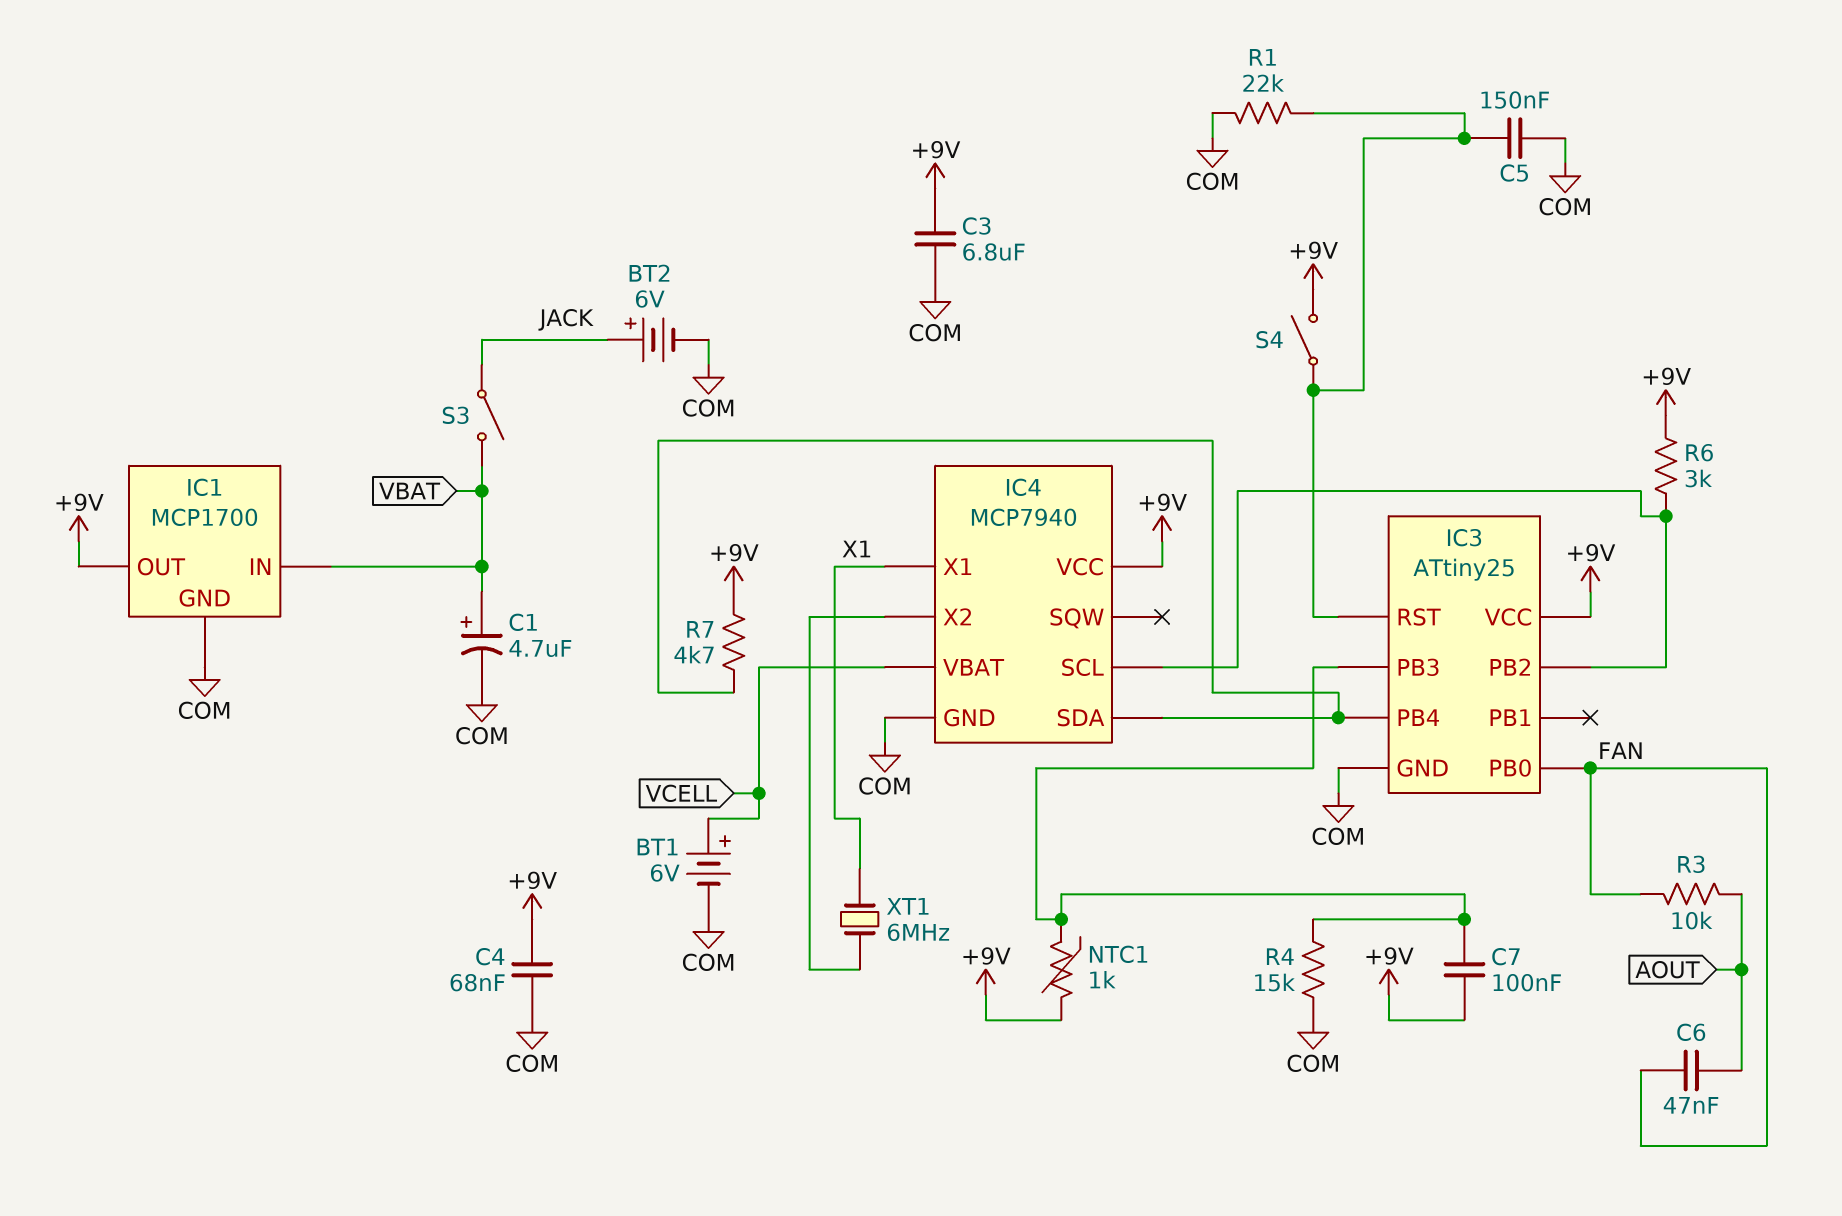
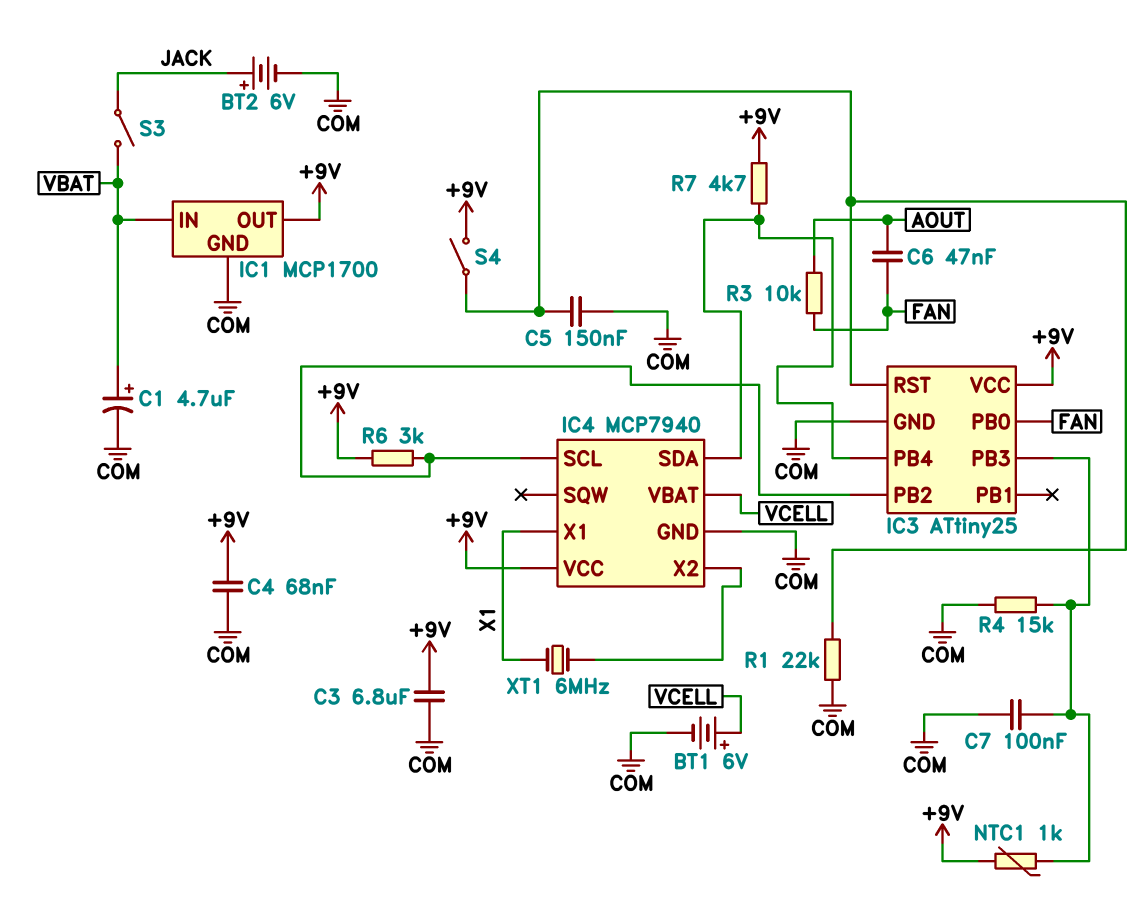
C7: 100nF (+9V, IC3/PB3) -> 100nF (COM, IC3/PB3)

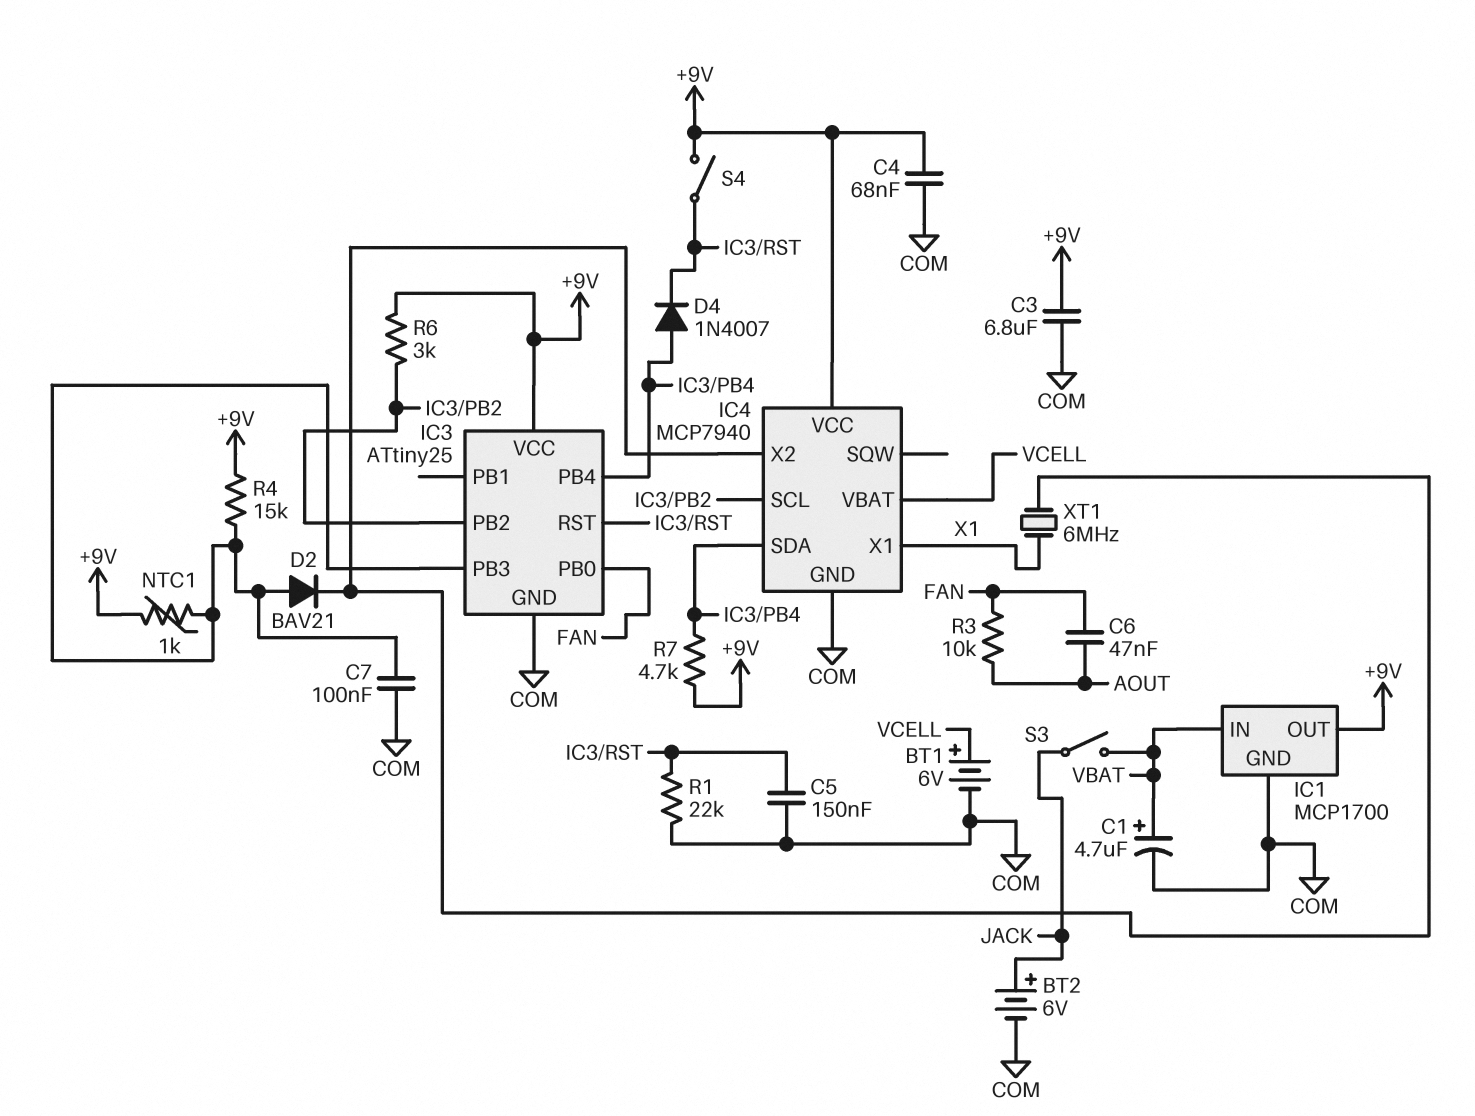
D2: none -> diode BAV21 (A IC3/PB3, K IC4/X2)
D4: none -> diode 1N4007 (A IC3/PB4, K IC3/RST)
R4: 15k (COM, IC3/PB3) -> 15k (+9V, IC3/PB3)

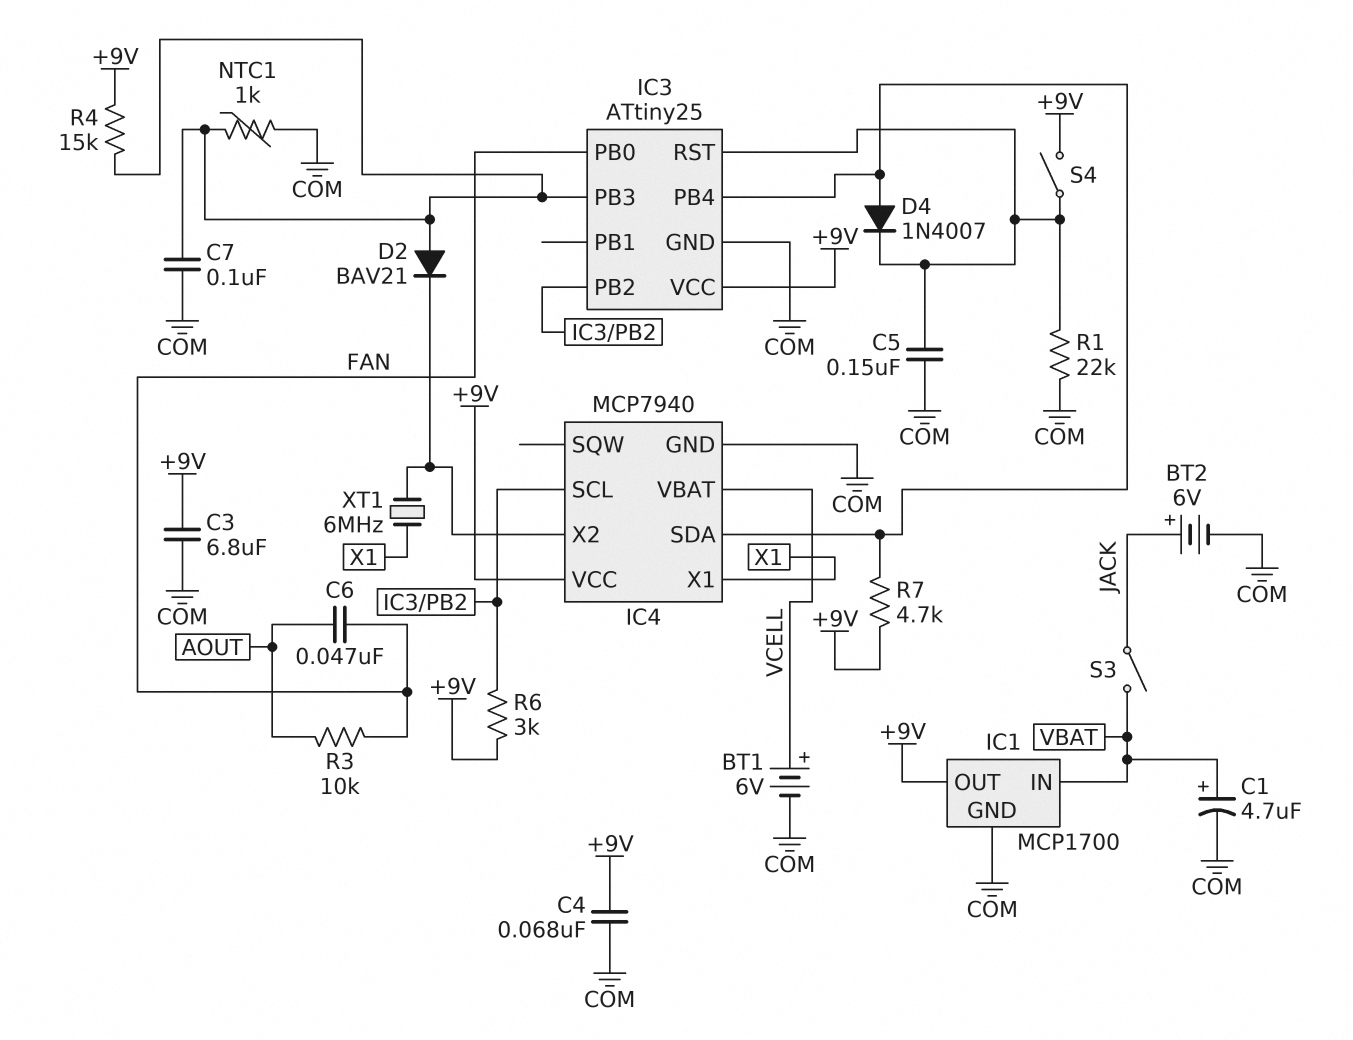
NTC1: 1k (+9V, IC3/PB3) -> 1k (COM, IC3/PB3)

